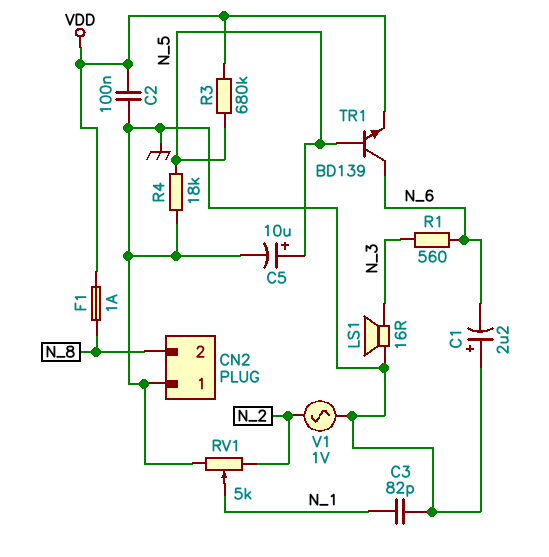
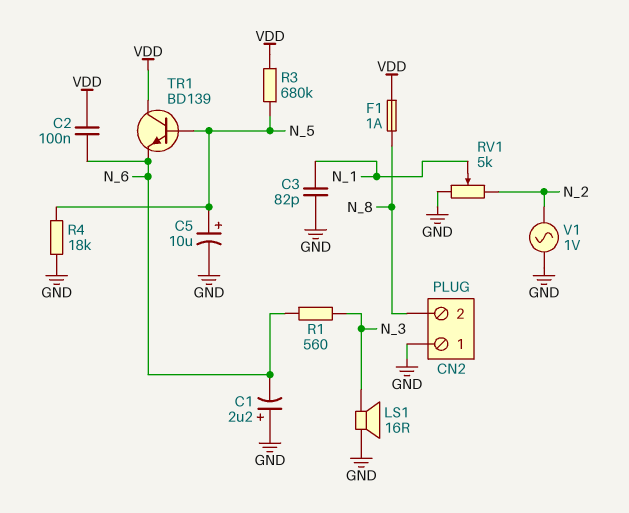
C2: 100nF (GND, VDD) -> 100nF (N_6, VDD)
TR1: NPN BD139 (B N_5, C N_6, E VDD) -> NPN BD139 (B N_5, C VDD, E N_6)

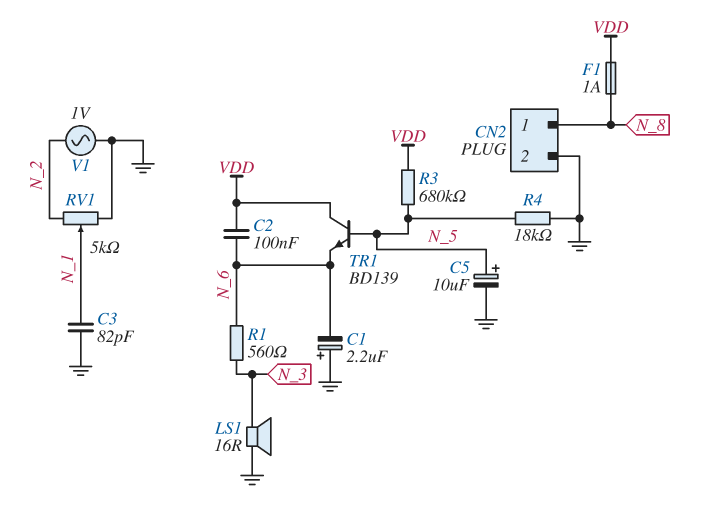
CN2 pin 1: GND -> N_8
CN2 pin 2: N_8 -> GND

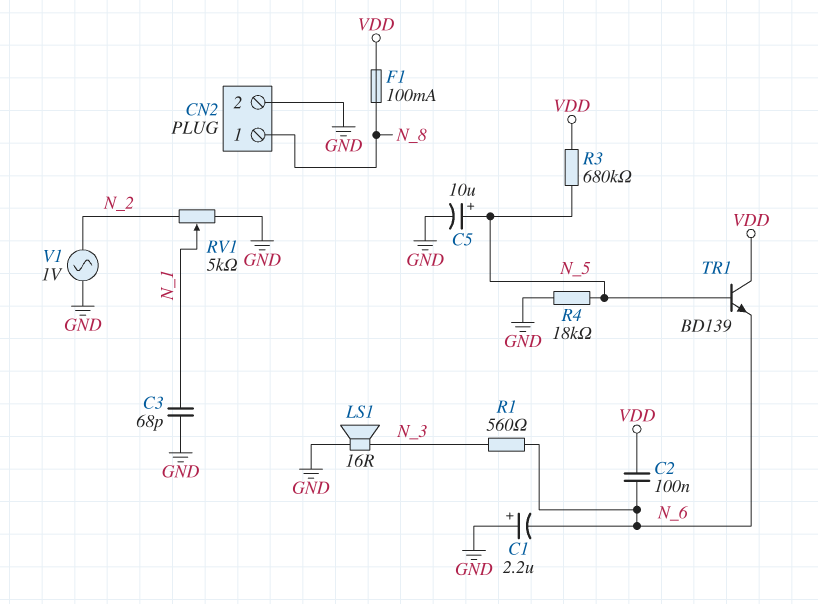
C3: 82pF (GND, N_1) -> 68pF (GND, N_1)
F1: 1A (N_8, VDD) -> 100mA (N_8, VDD)

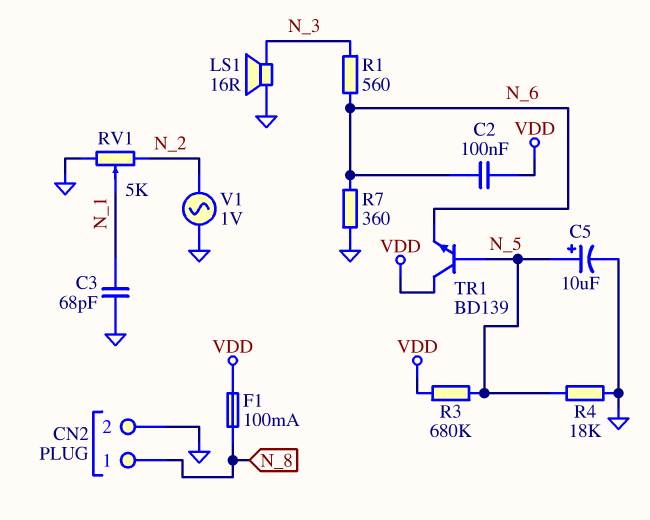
C1: 2.2uF (plus GND, minus N_6) -> none
R7: none -> 360 (GND, N_6)

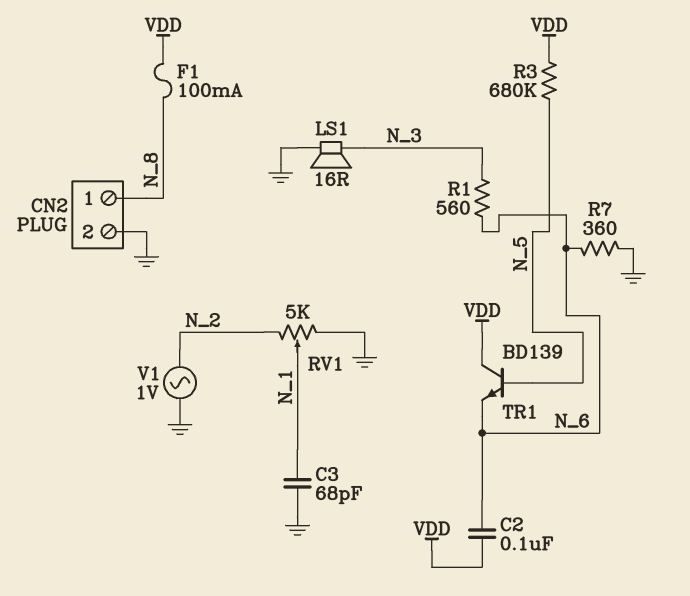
C5: 10uF (plus N_5, minus GND) -> none
R4: 18k (GND, N_5) -> none

